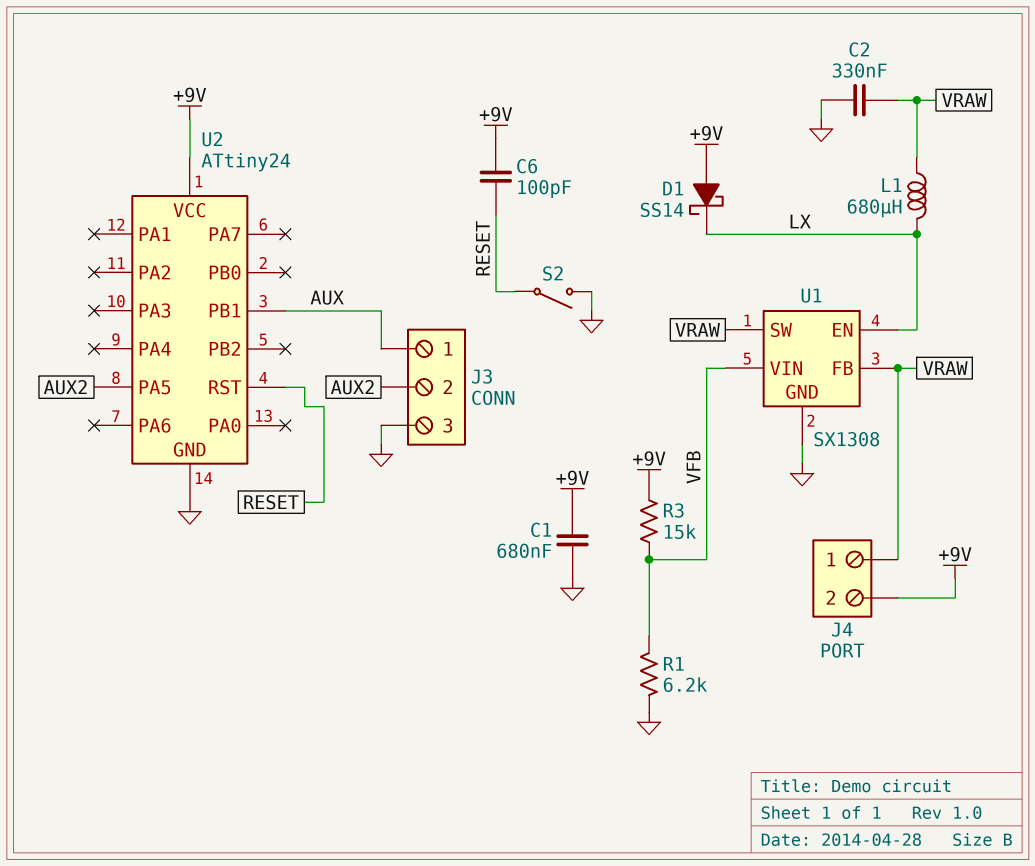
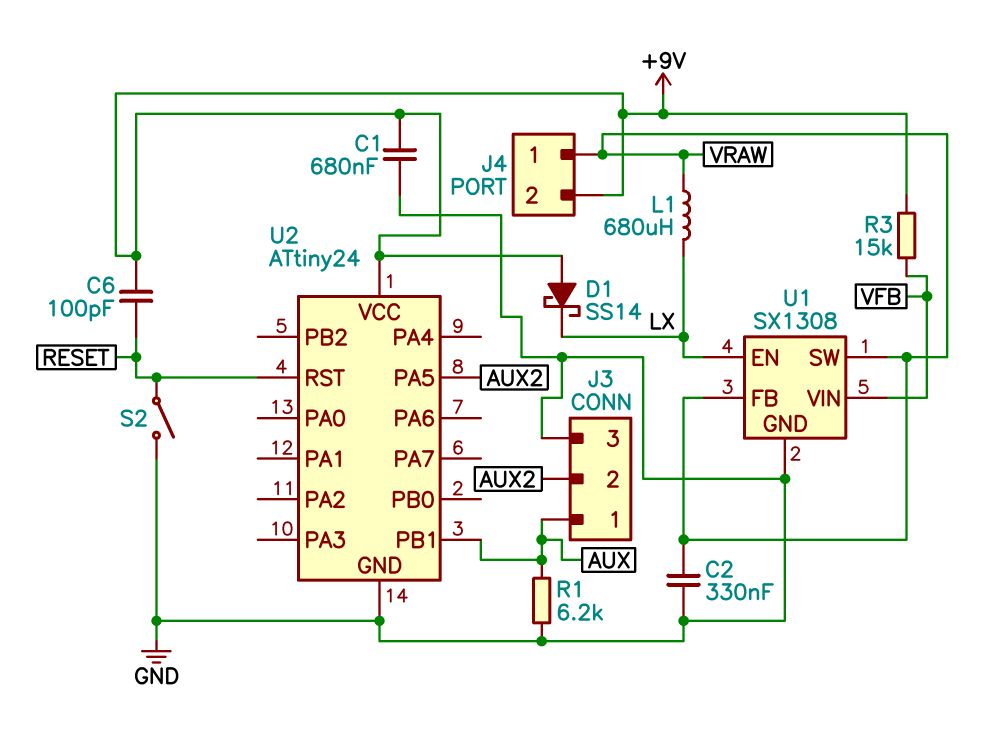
R1: 6.2k (GND, VFB) -> 6.2k (AUX, GND)

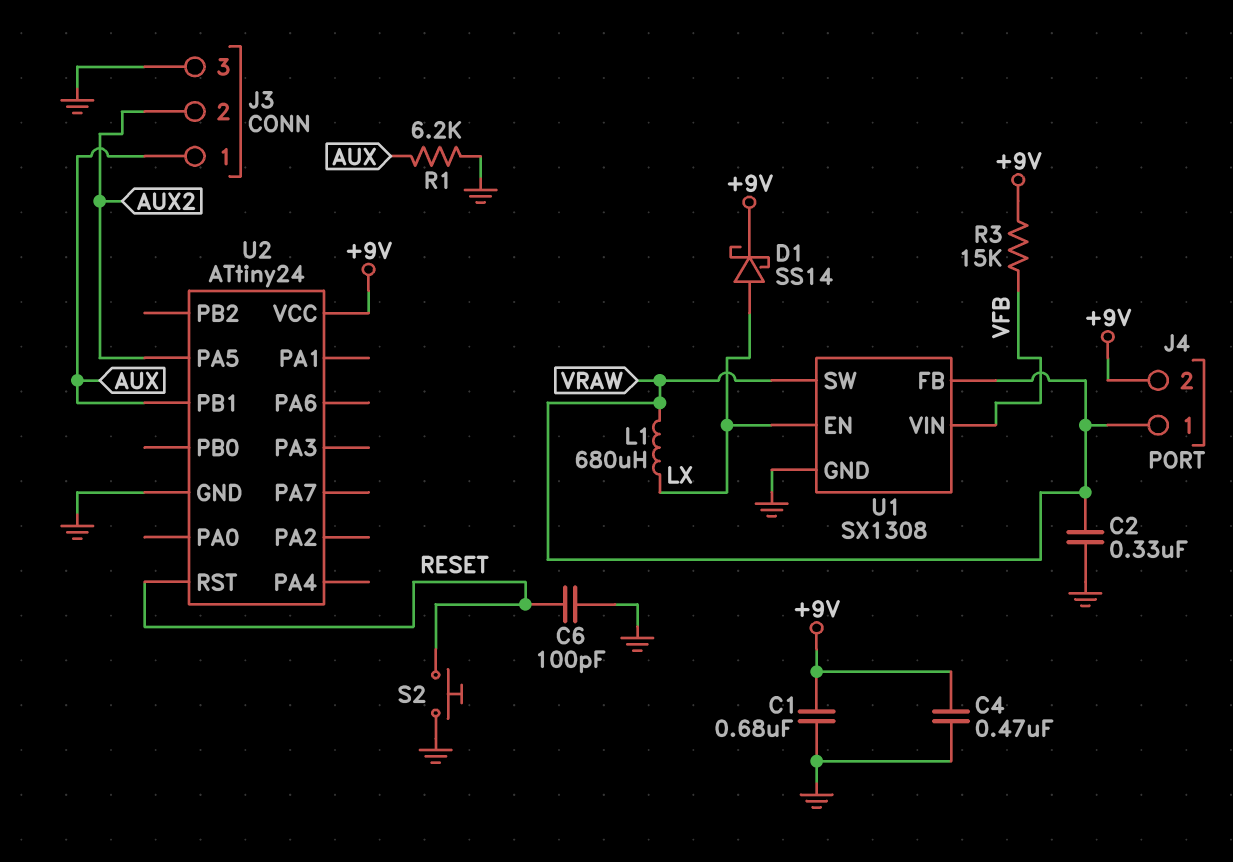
C4: none -> 470nF (+9V, GND)
C6: 100pF (+9V, RESET) -> 100pF (GND, RESET)
D1: schottky SS14 (A +9V, K LX) -> schottky SS14 (A LX, K +9V)
S2: switch (GND, RESET) -> button (GND, RESET)

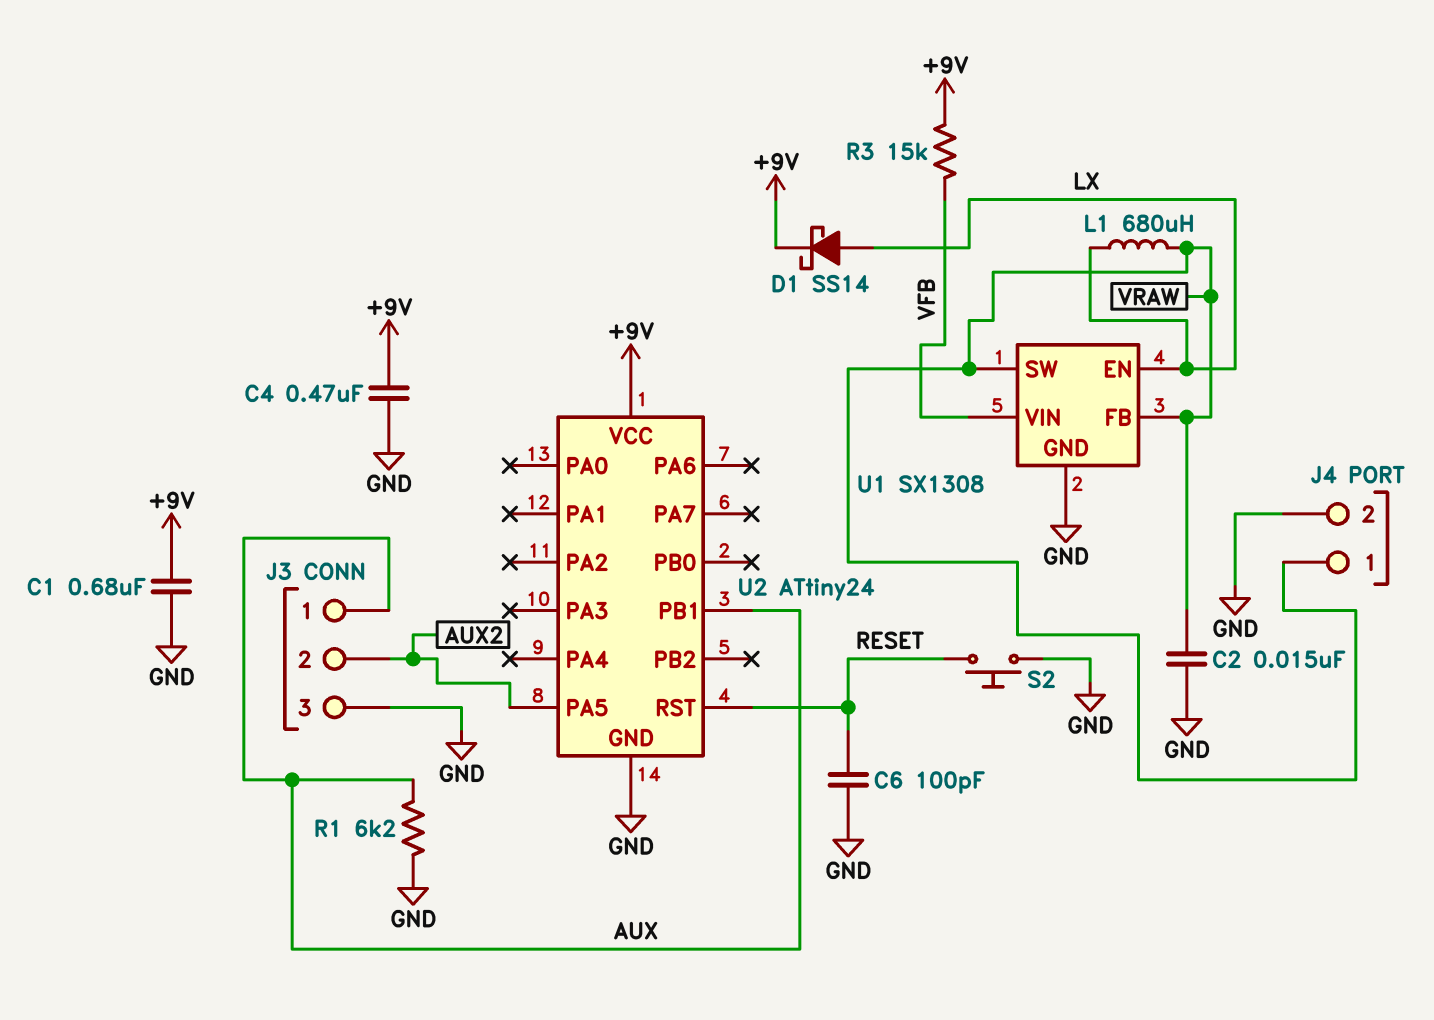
C2: 330nF (GND, VRAW) -> 15nF (GND, VRAW)
J4 pin 2: +9V -> GND

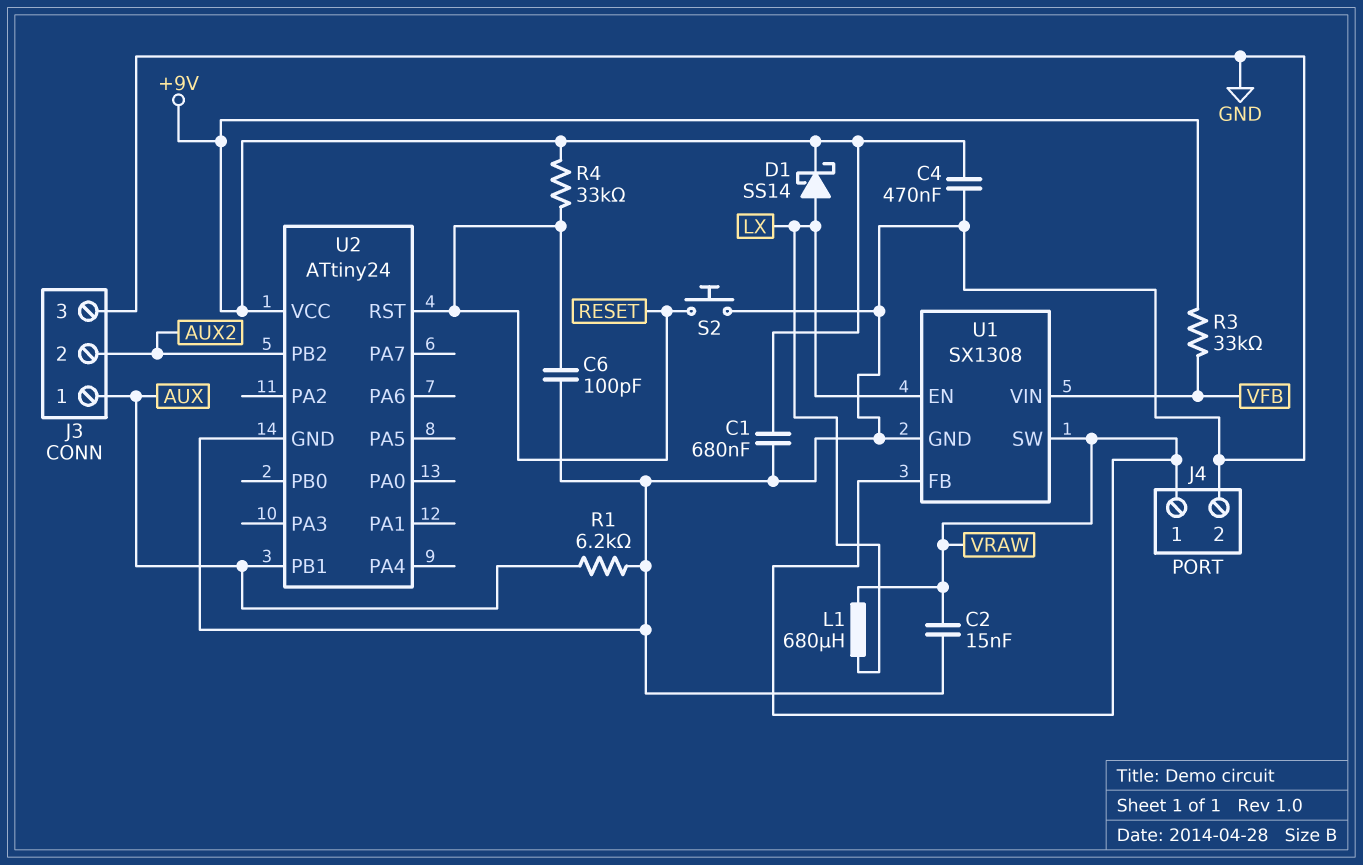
R3: 15k (+9V, VFB) -> 33k (+9V, VFB)
R4: none -> 33k (+9V, RESET)
U2 pin PA5: AUX2 -> none
U2 pin PB2: none -> AUX2

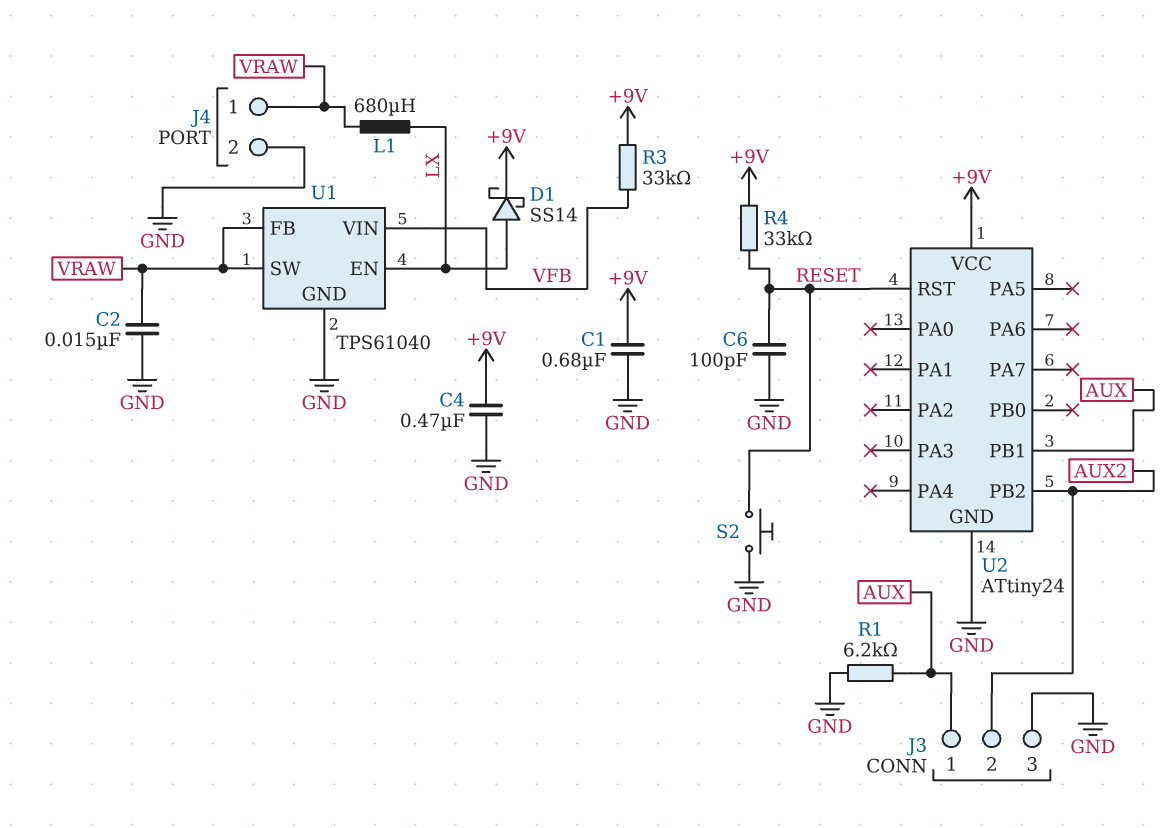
U1: SX1308 -> TPS61040

